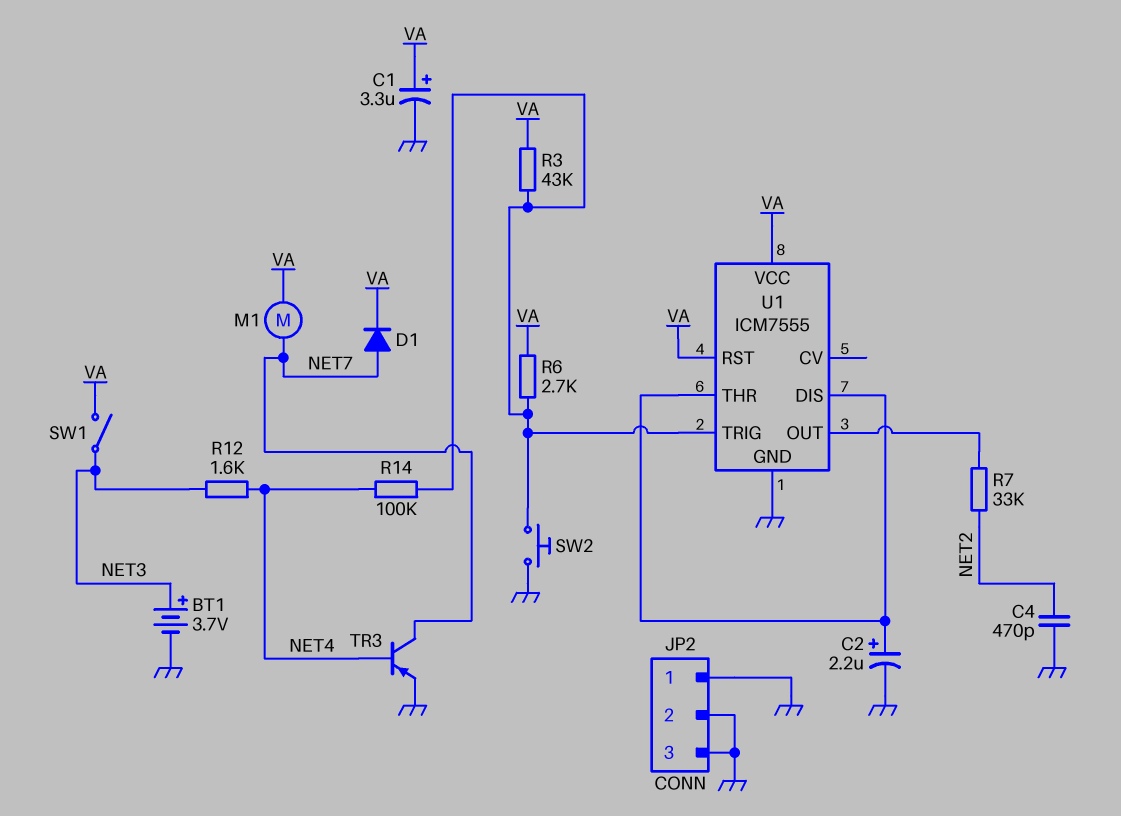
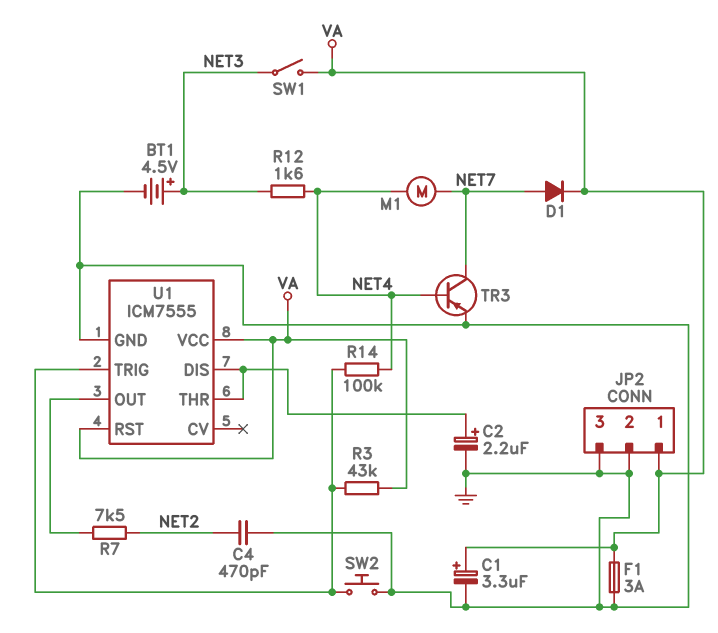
BT1: 3.7V (plus NET3, minus GND) -> 4.5V (plus NET3, minus GND)
F1: none -> 3A (GND, VA)
JP2 pin 1: GND -> VA
M1: motor (NET7, VA) -> motor (NET4, NET7)
R6: 2.7k (U1/TRIG, VA) -> none
R7: 33k (NET2, U1/OUT) -> 7.5k (NET2, U1/OUT)

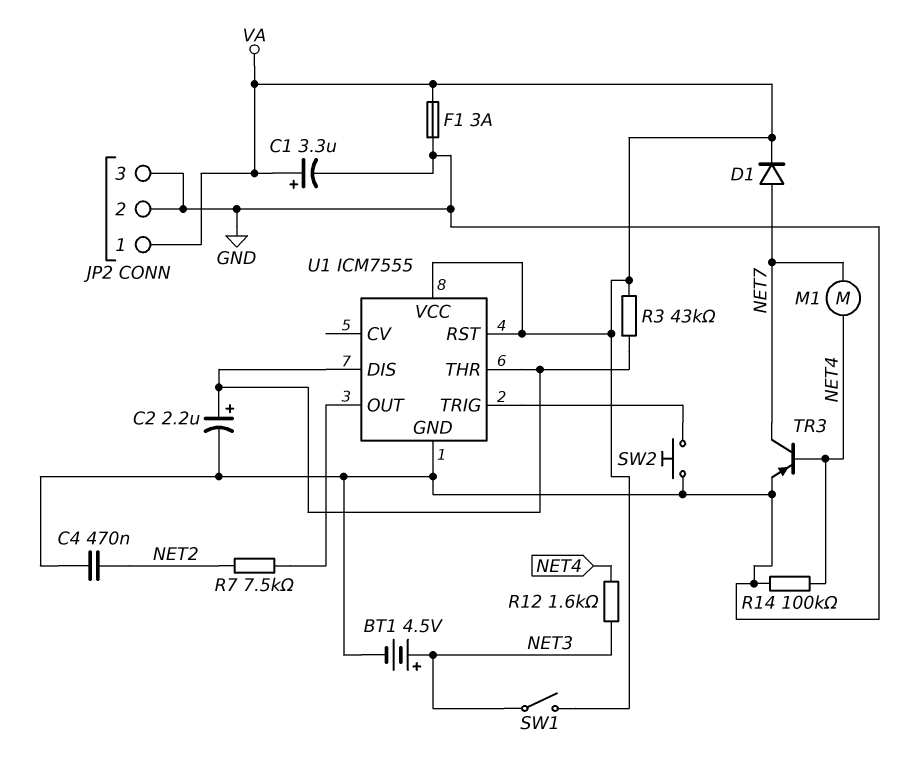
C4: 470pF (GND, NET2) -> 470nF (GND, NET2)
R3: 43k (U1/TRIG, VA) -> 43k (U1/DIS, VA)
R14: 100k (NET4, U1/TRIG) -> 100k (GND, NET4)

